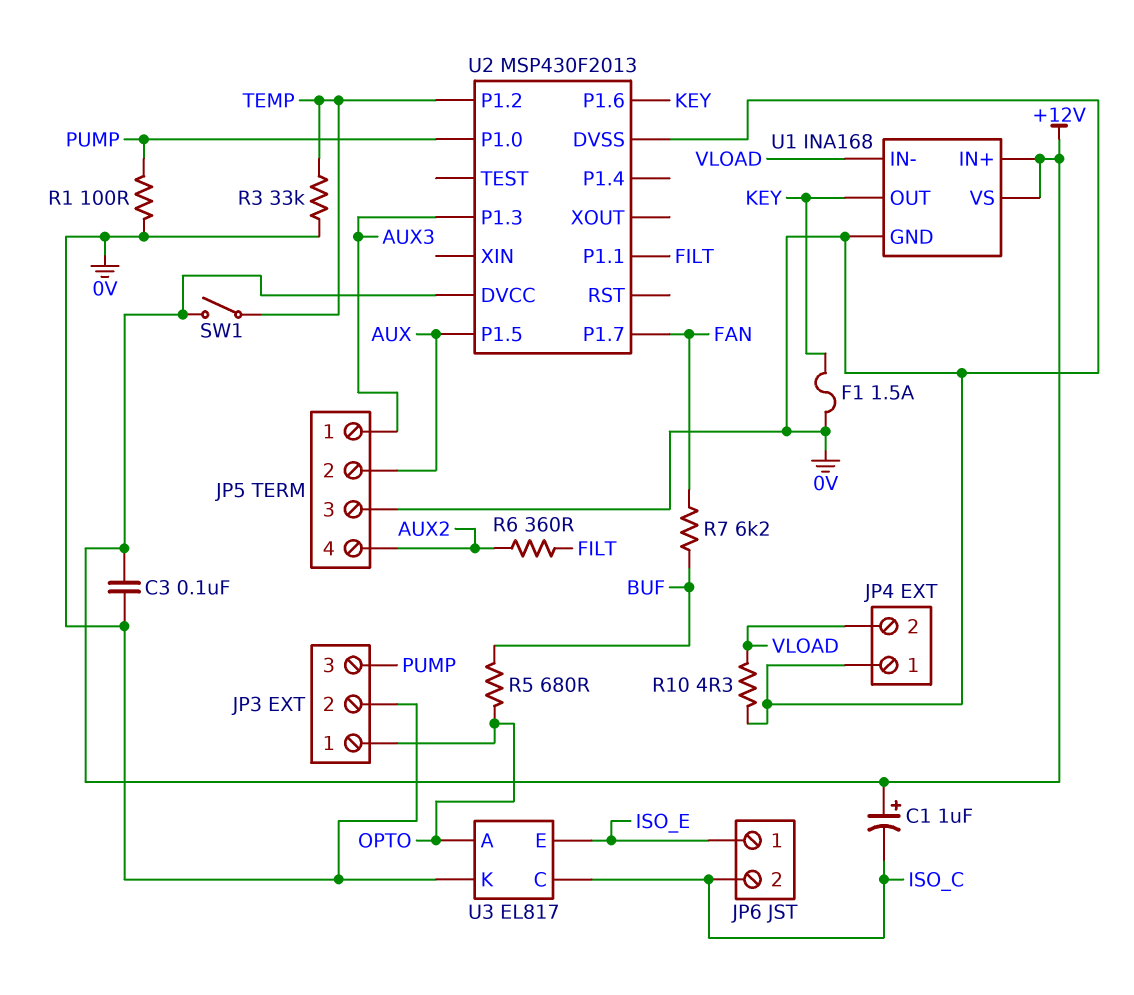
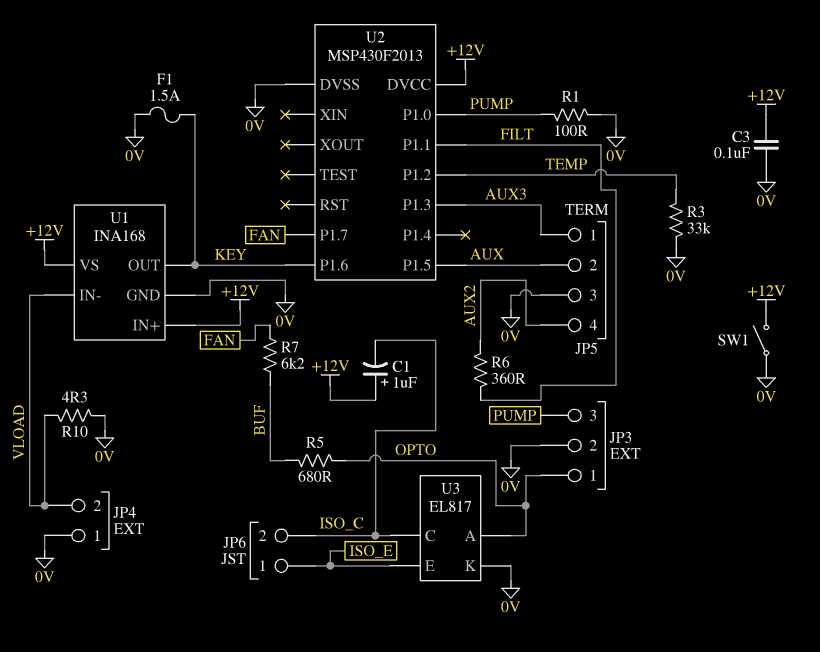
SW1: switch (+12V, TEMP) -> switch (+12V, 0V)

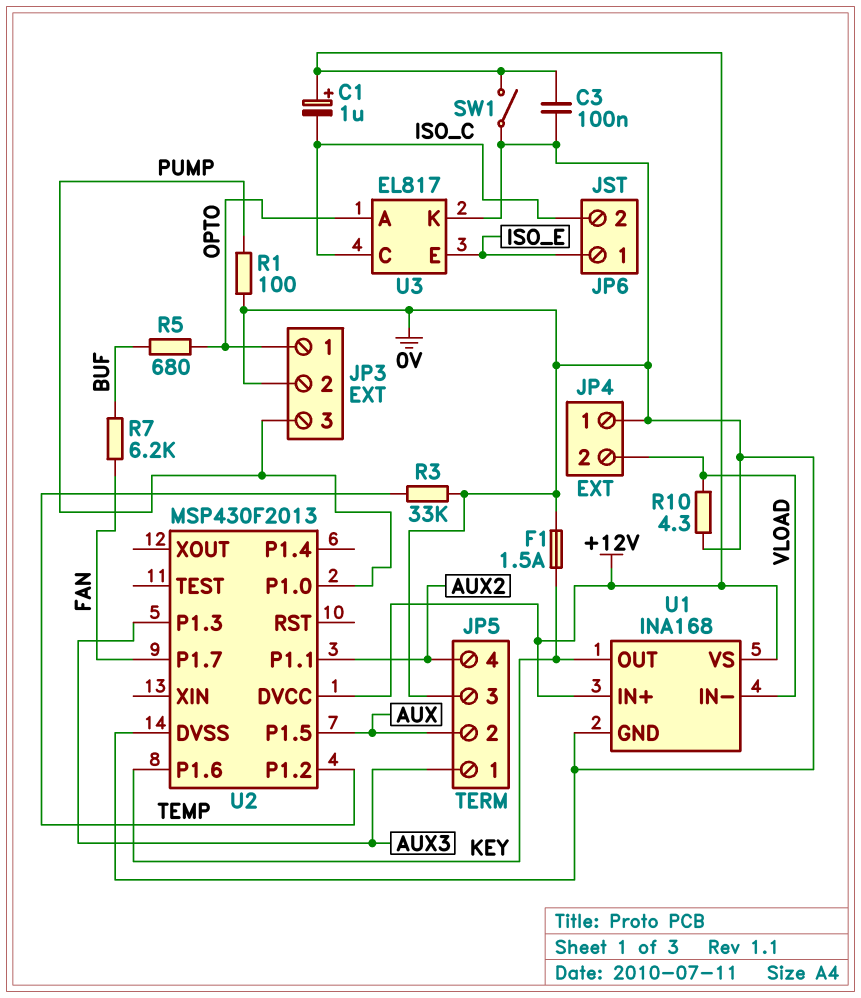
R6: 360 (AUX2, FILT) -> none
U2 pin P1.1: FILT -> AUX2

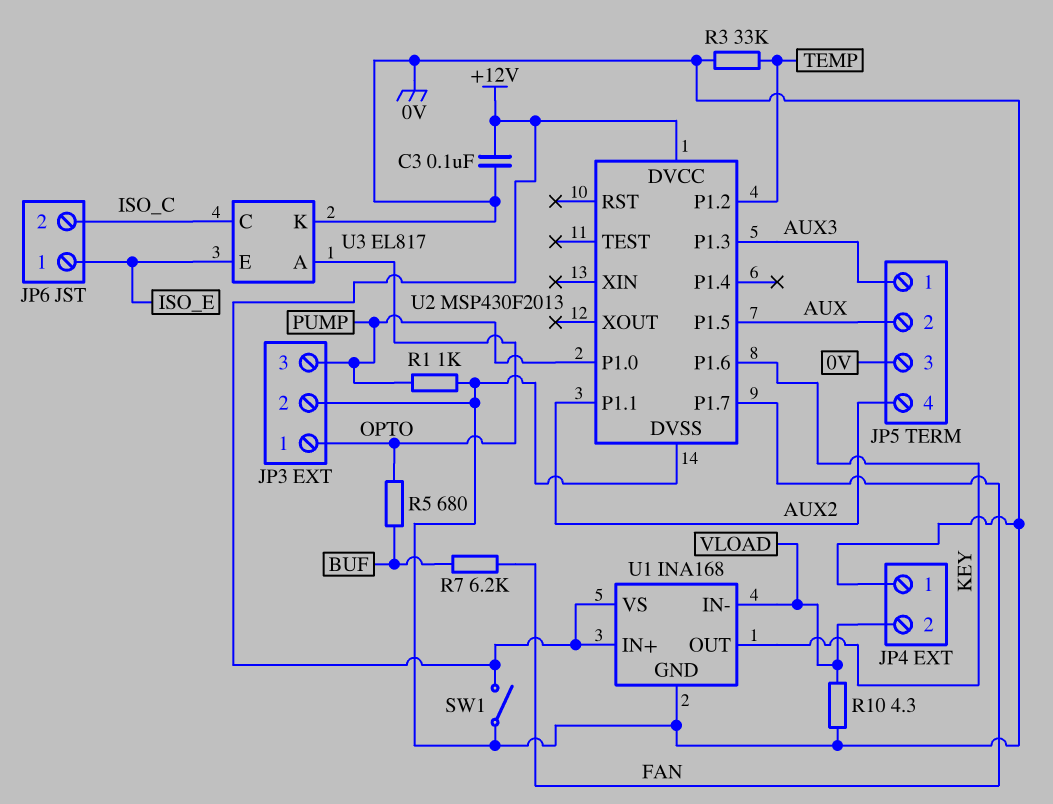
C1: 1uF (plus +12V, minus ISO_C) -> none
F1: 1.5A (0V, KEY) -> none
R1: 100 (0V, PUMP) -> 1k (0V, PUMP)

